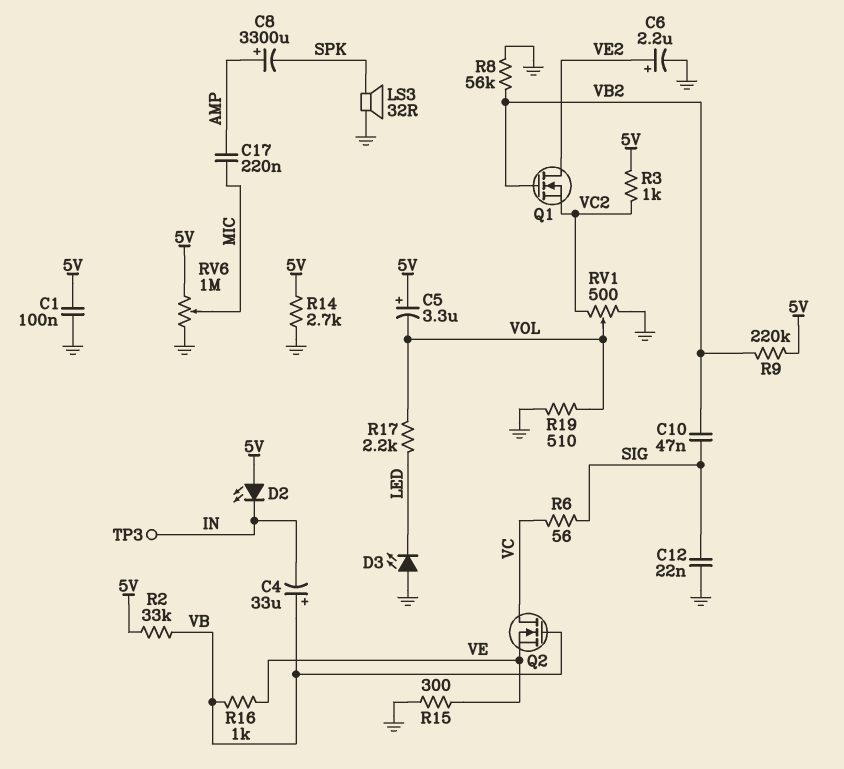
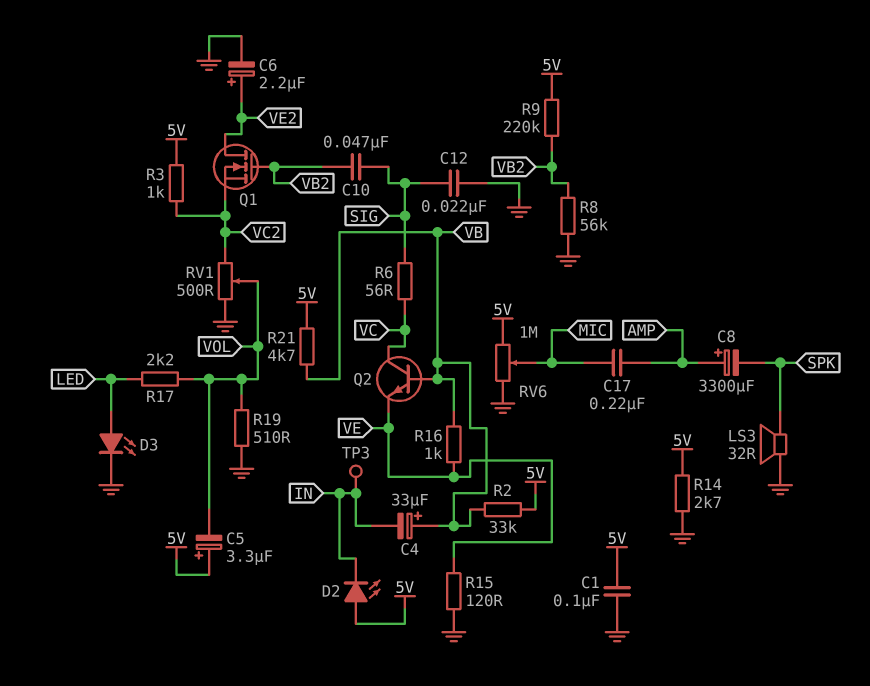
D3: LED (A GND, K LED) -> LED (A LED, K GND)
Q2: NMOS (G VB, D VC, S VE) -> NPN (B VB, C VC, E VE)
R15: 300 (GND, VE) -> 120 (GND, VE)
R21: none -> 4.7k (5V, VB)

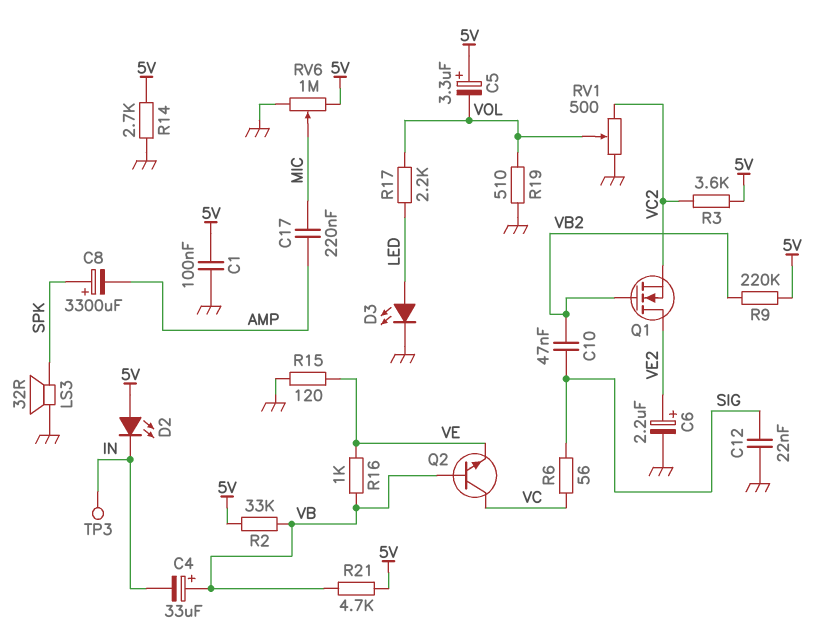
C8: 3300uF (plus AMP, minus SPK) -> 3300uF (plus SPK, minus AMP)
R3: 1k (5V, VC2) -> 3.6k (5V, VC2)
R8: 56k (GND, VB2) -> none

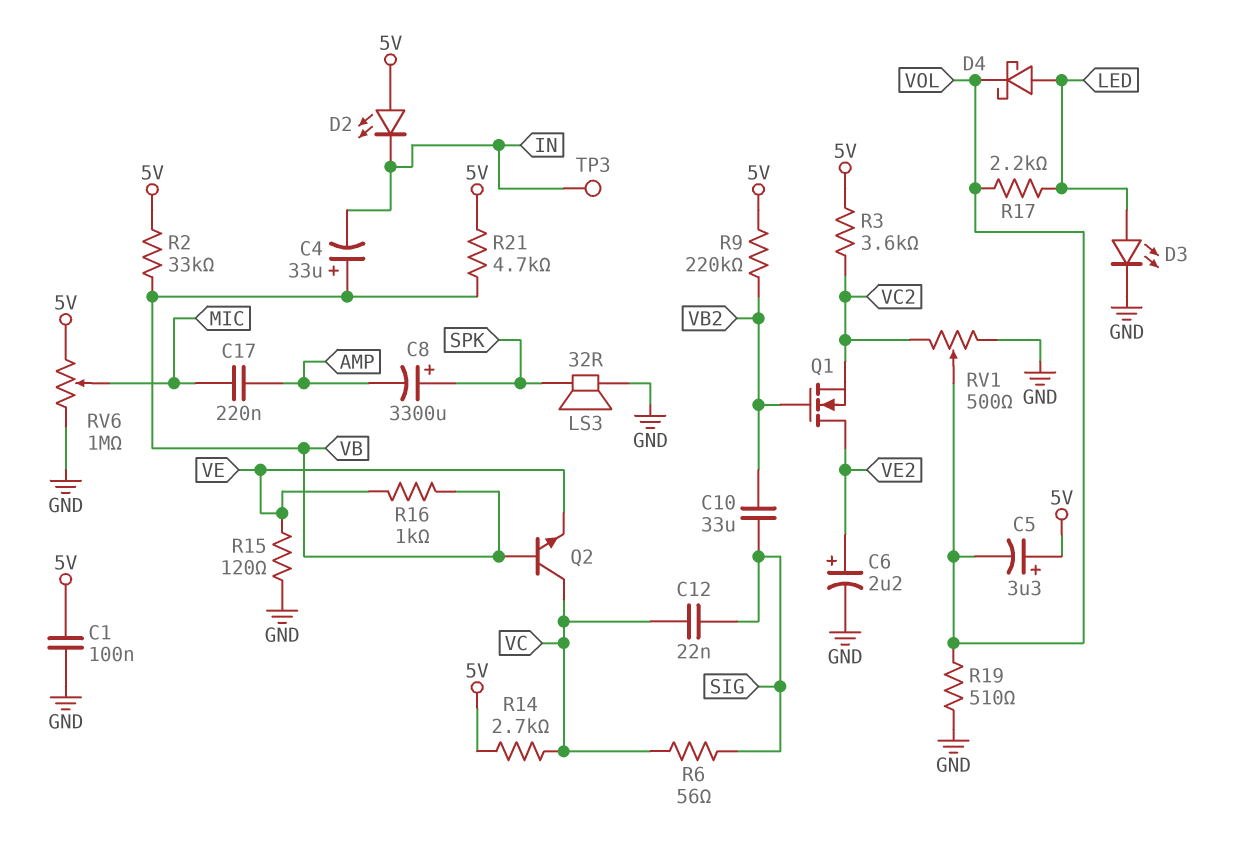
C10: 47nF (SIG, VB2) -> 33uF (SIG, VB2)
C12: 22nF (GND, SIG) -> 22nF (SIG, VC)
D4: none -> schottky (A LED, K VOL)
R14: 2.7k (5V, GND) -> 2.7k (5V, VC)

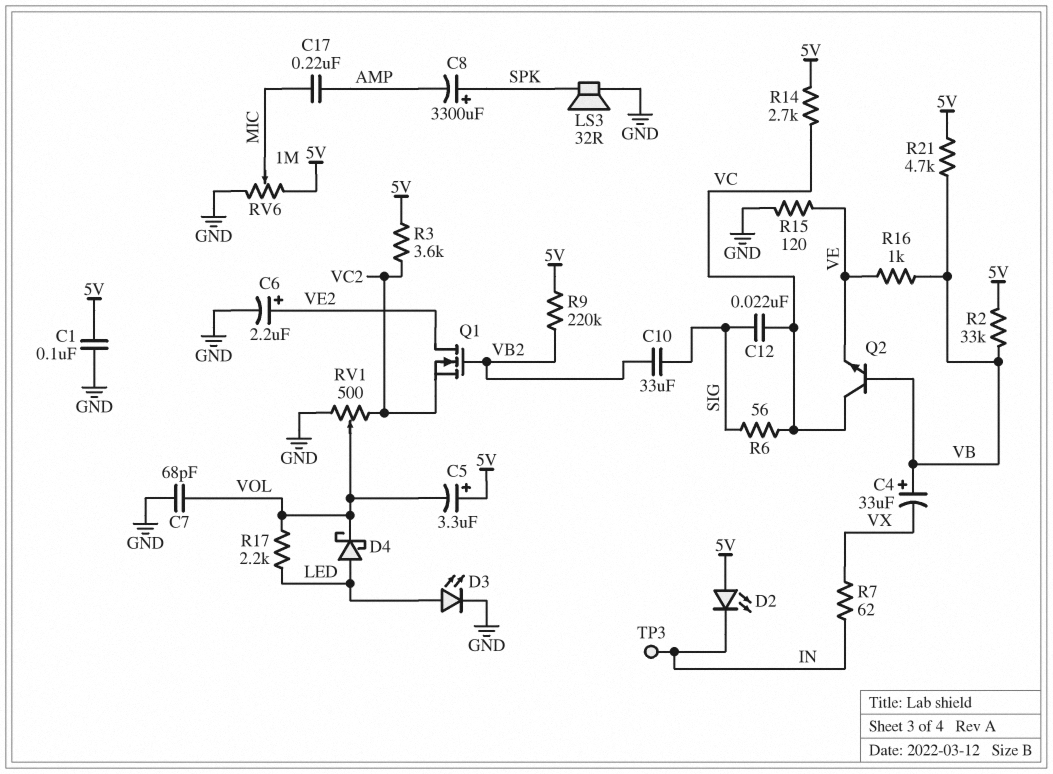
C4: 33uF (plus VB, minus IN) -> 33uF (plus VB, minus VX)
C7: none -> 68pF (GND, VOL)
R7: none -> 62 (IN, VX)
R19: 510 (GND, VOL) -> none

